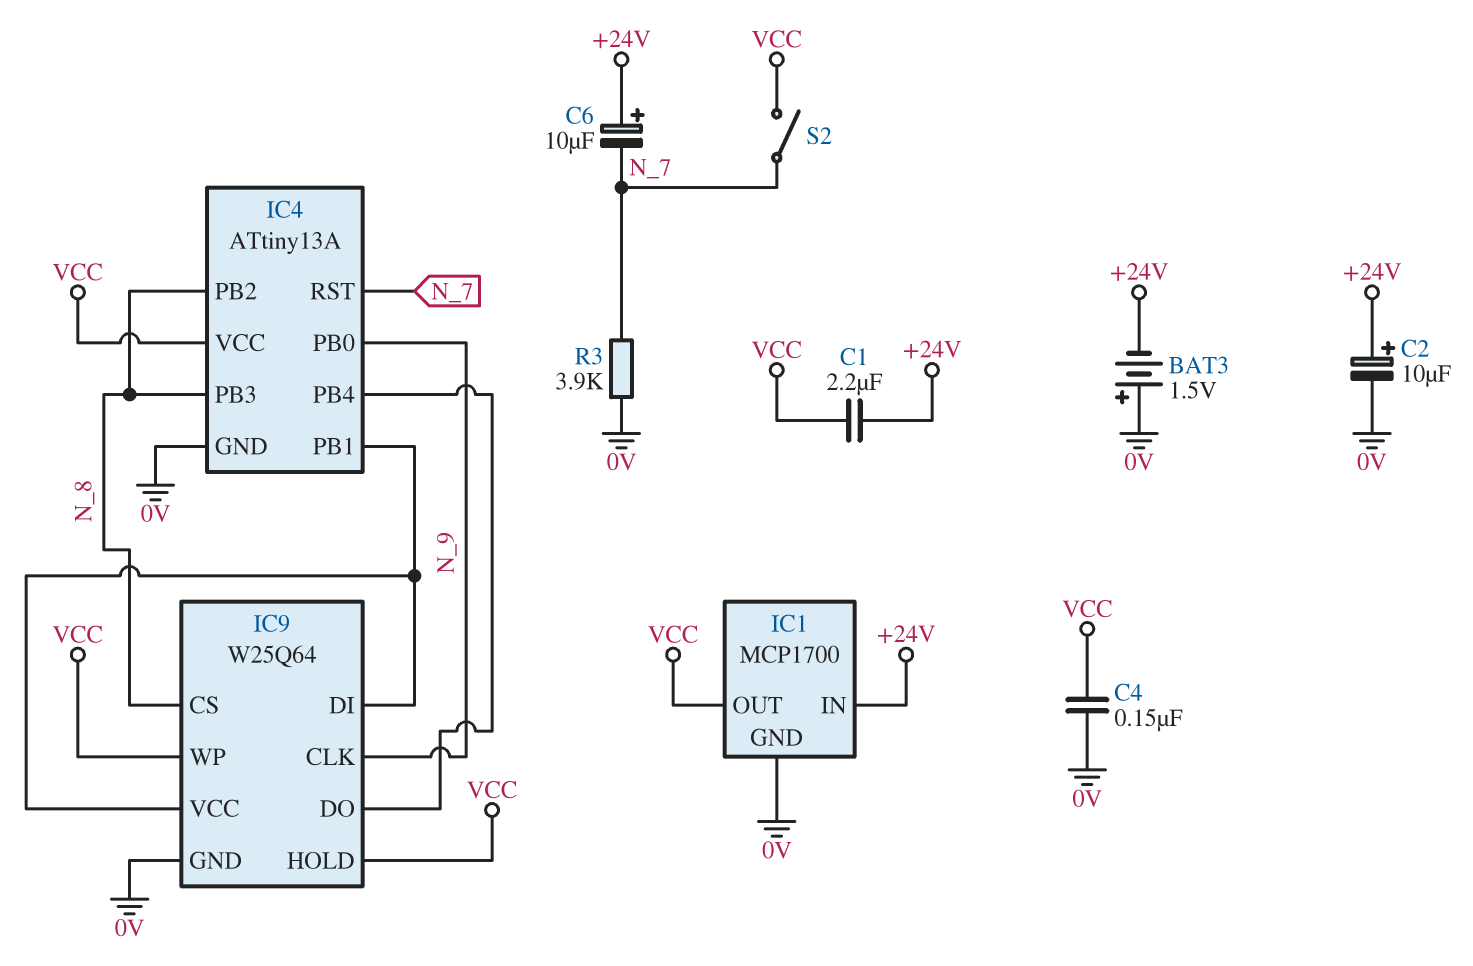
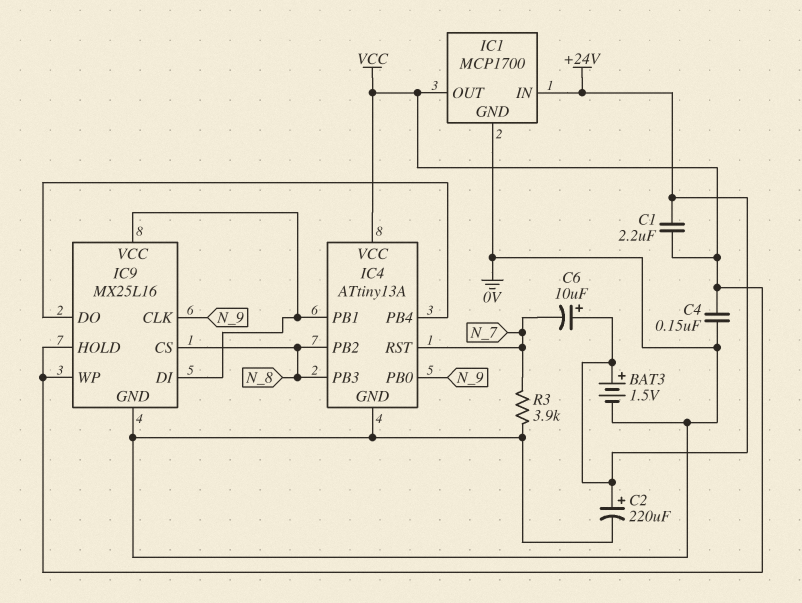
BAT3: 1.5V (plus 0V, minus +24V) -> 1.5V (plus +24V, minus 0V)
C2: 10uF (plus +24V, minus 0V) -> 220uF (plus +24V, minus 0V)
IC9: W25Q64 -> MX25L16
S2: switch (N_7, VCC) -> none

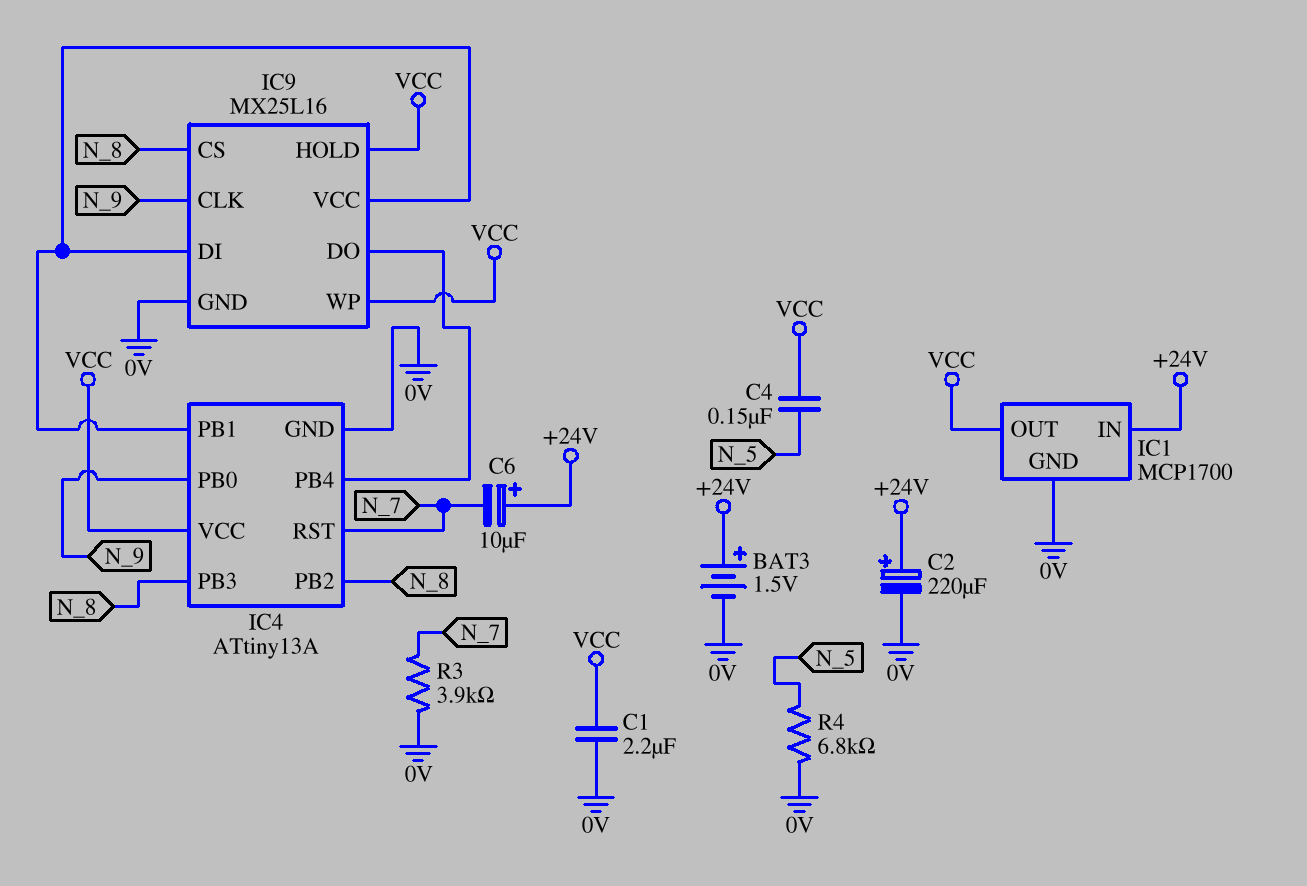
C1: 2.2uF (+24V, VCC) -> 2.2uF (0V, VCC)
C4: 150nF (0V, VCC) -> 150nF (N_5, VCC)
R4: none -> 6.8k (0V, N_5)

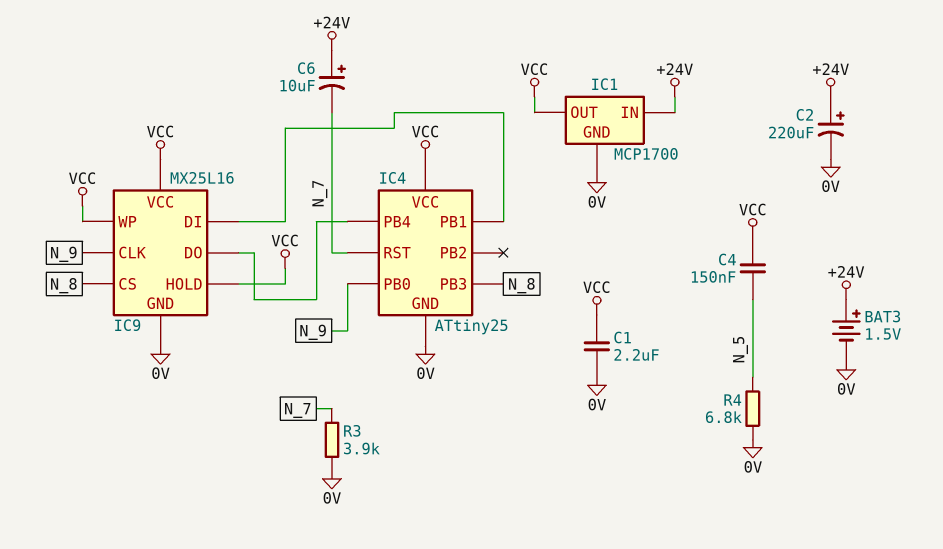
IC4: ATtiny13A -> ATtiny25
IC4 pin PB2: N_8 -> none
IC9 pin VCC: IC4/PB1 -> VCC

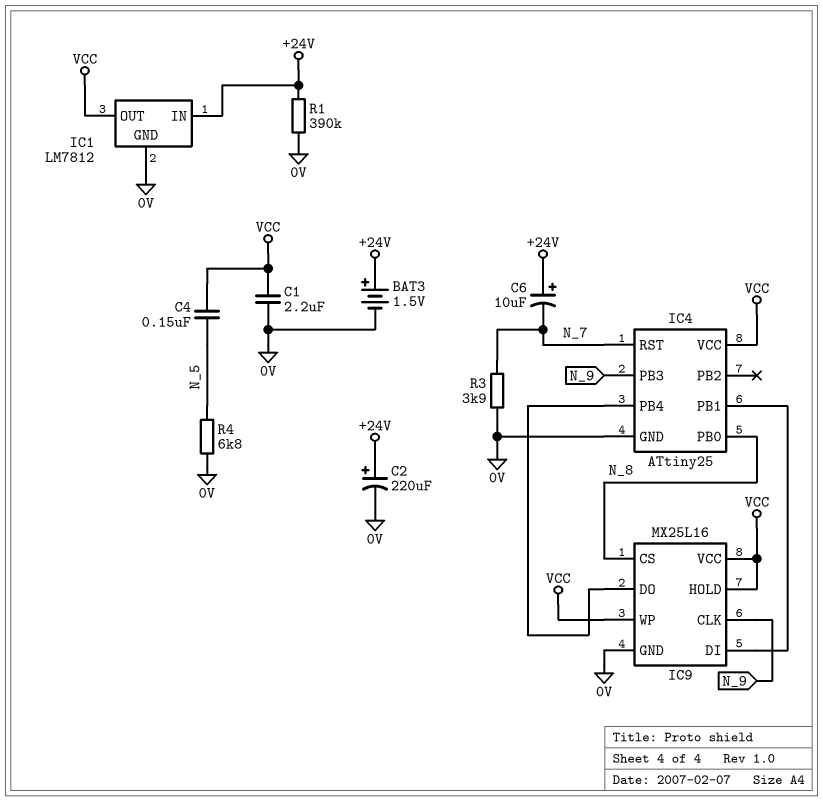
IC1: MCP1700 -> LM7812
IC4 pin PB0: N_9 -> N_8
IC4 pin PB3: N_8 -> N_9
R1: none -> 390k (+24V, 0V)

